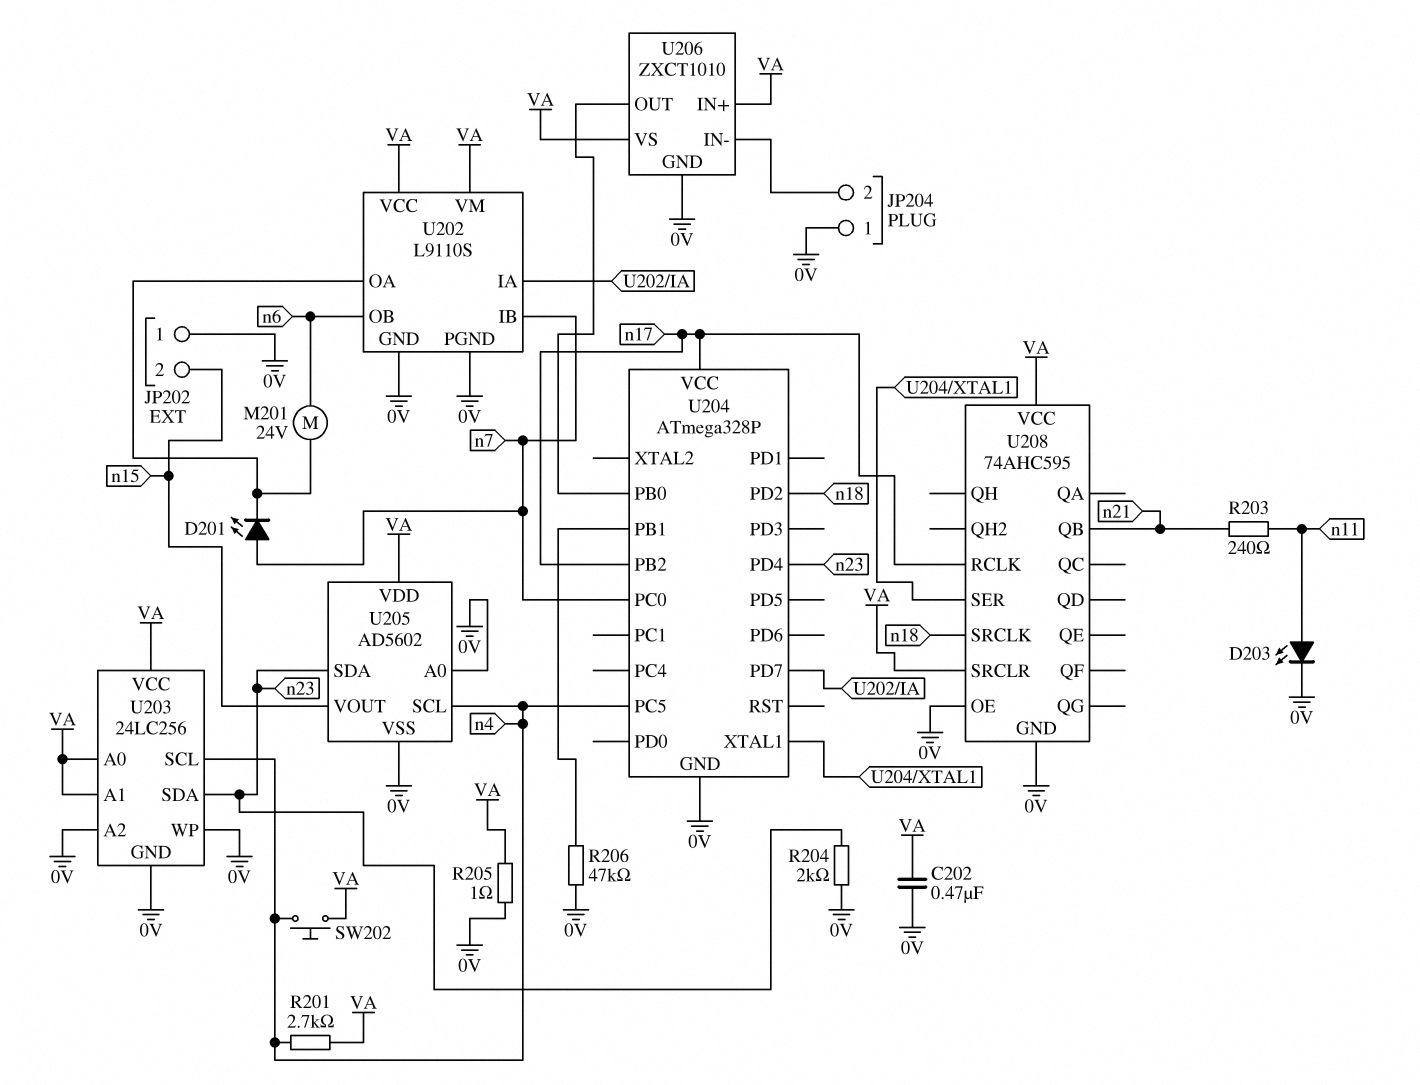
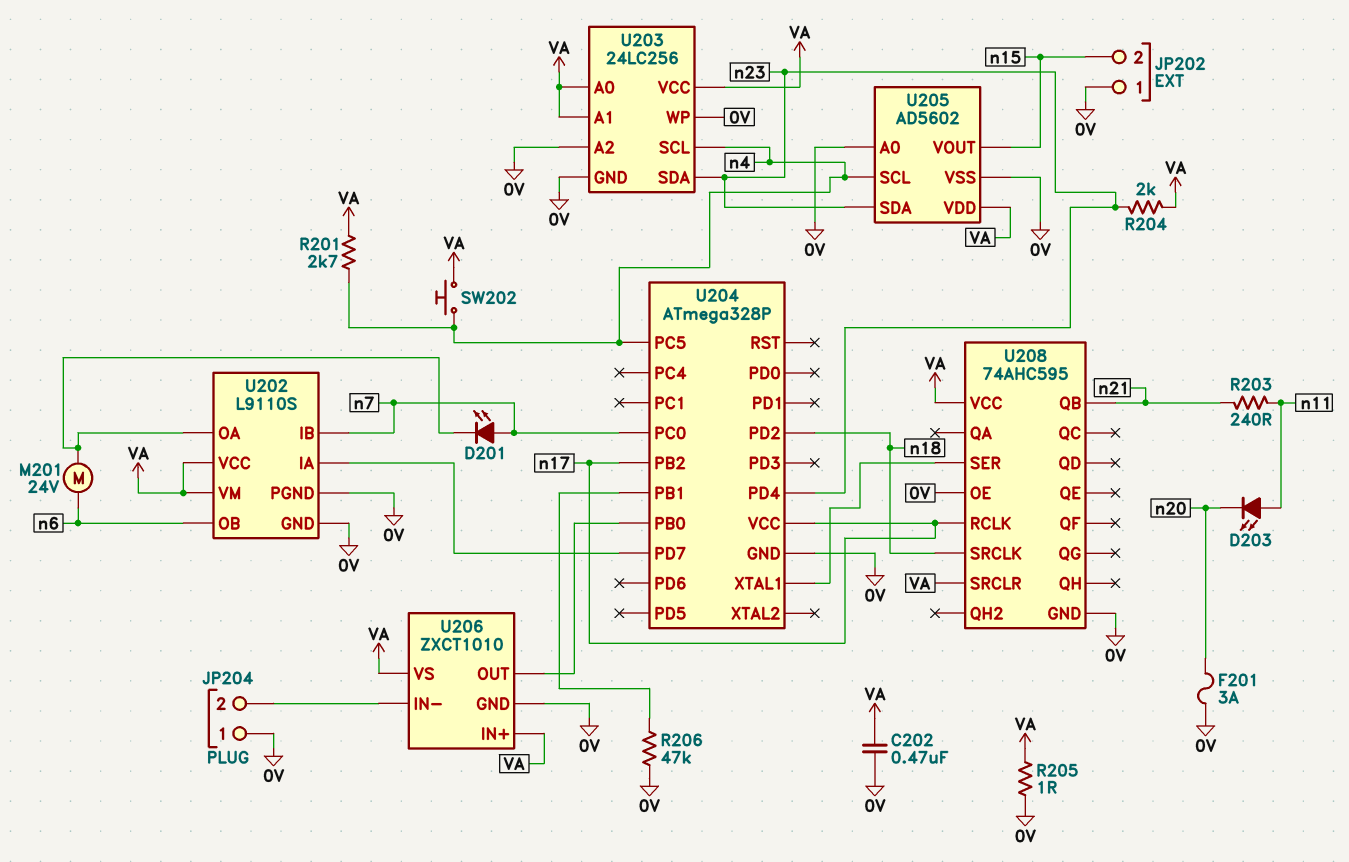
D203: LED (A n11, K 0V) -> LED (A n11, K n20)
F201: none -> 3A (0V, n20)
R204: 2k (0V, n23) -> 2k (VA, n23)

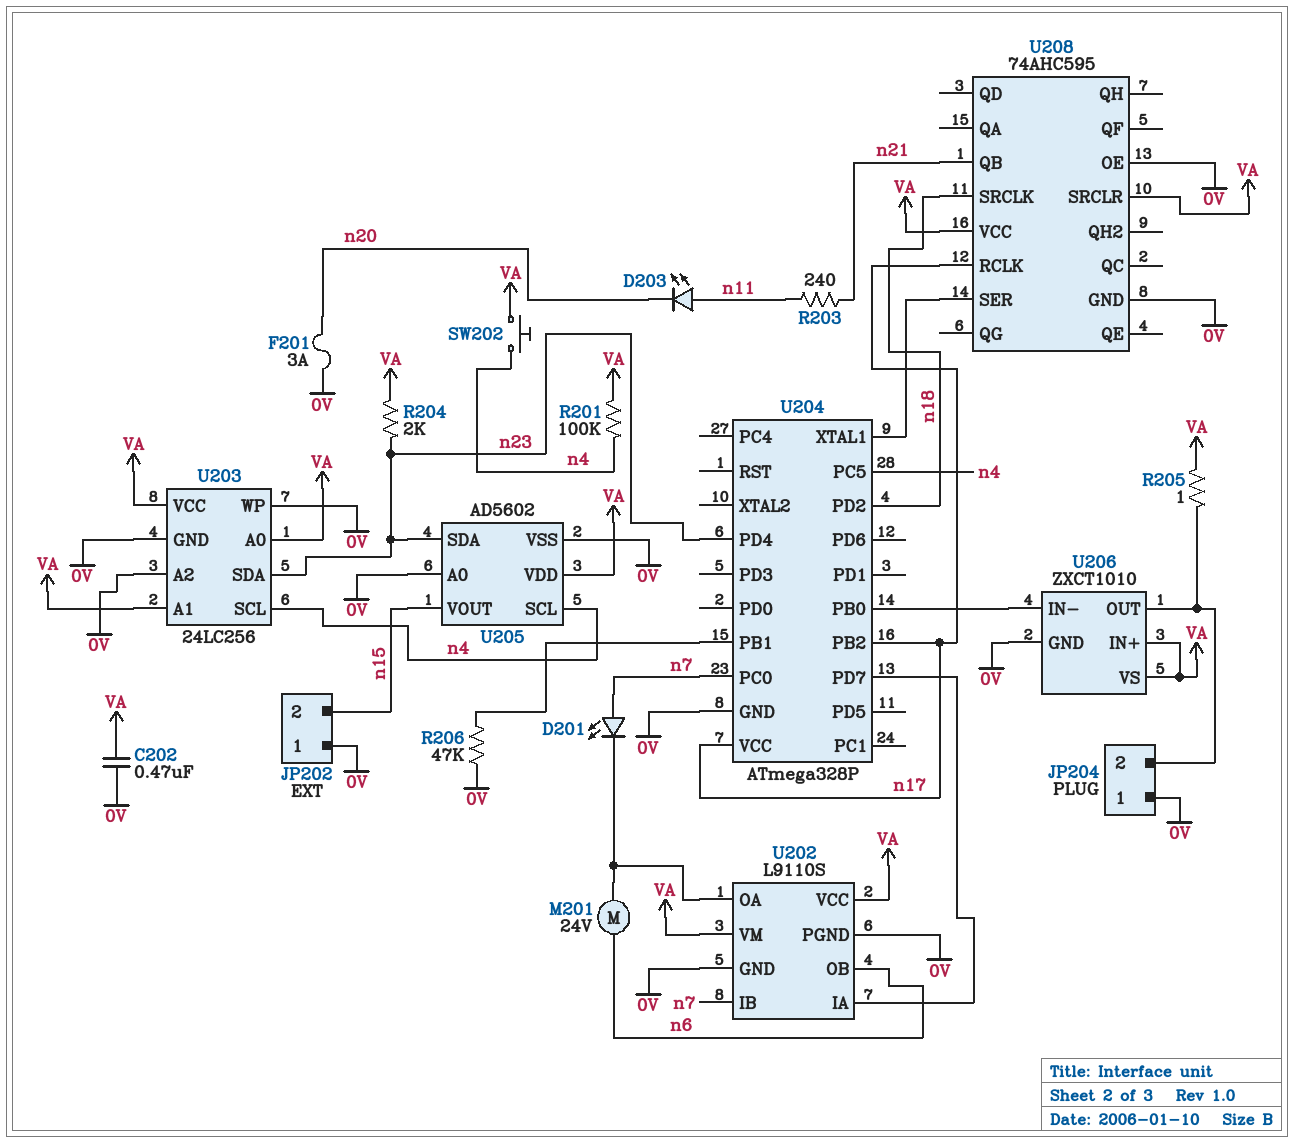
R201: 2.7k (VA, n4) -> 100k (VA, n4)
R205: 1 (0V, VA) -> 1 (JP204/2, VA)
U206 pin IN-: JP204/2 -> U204/PB0
U206 pin OUT: U204/PB0 -> JP204/2

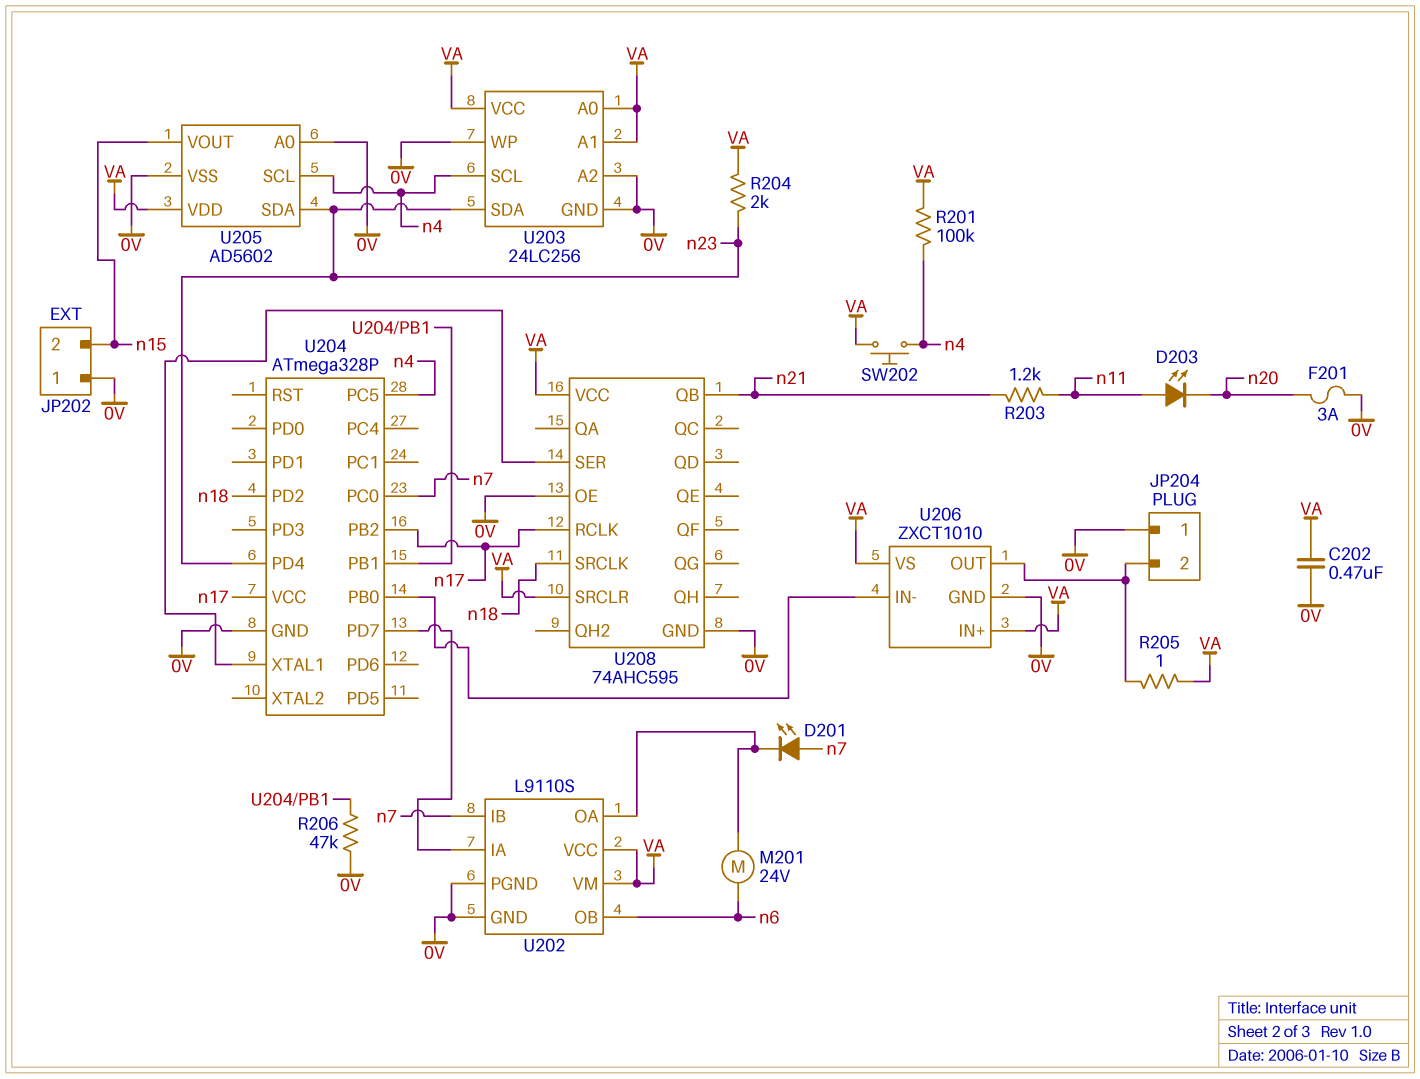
R203: 240 (n11, n21) -> 1.2k (n11, n21)

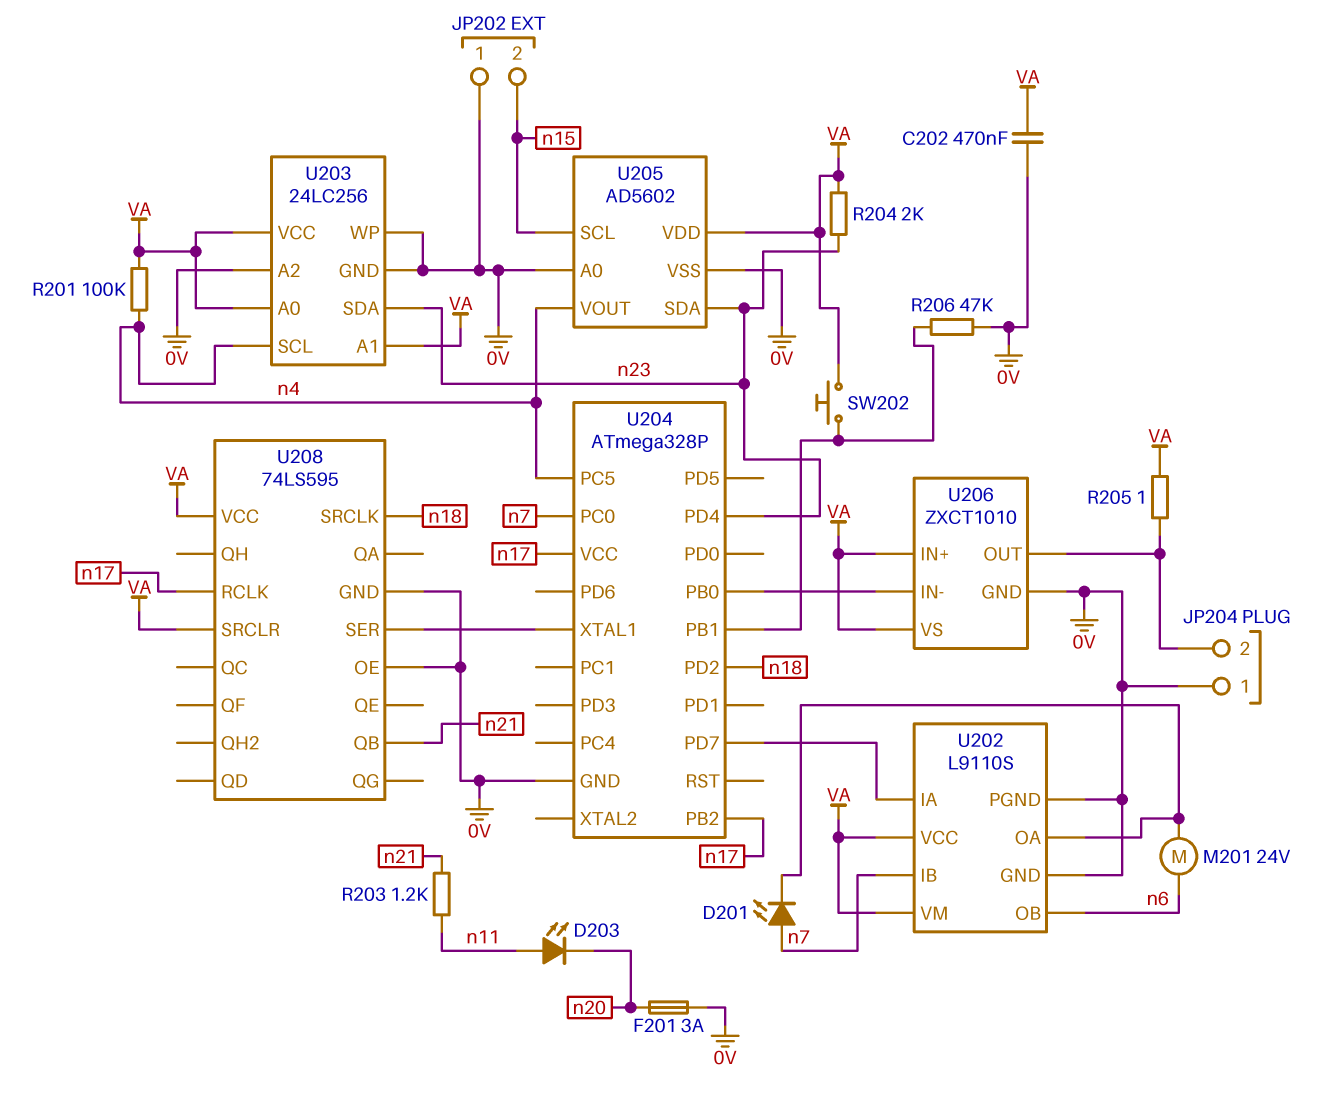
SW202: button (VA, n4) -> button (U204/PB1, VA)
U205 pin SCL: n4 -> n15
U205 pin VOUT: n15 -> n4
U208: 74AHC595 -> 74LS595

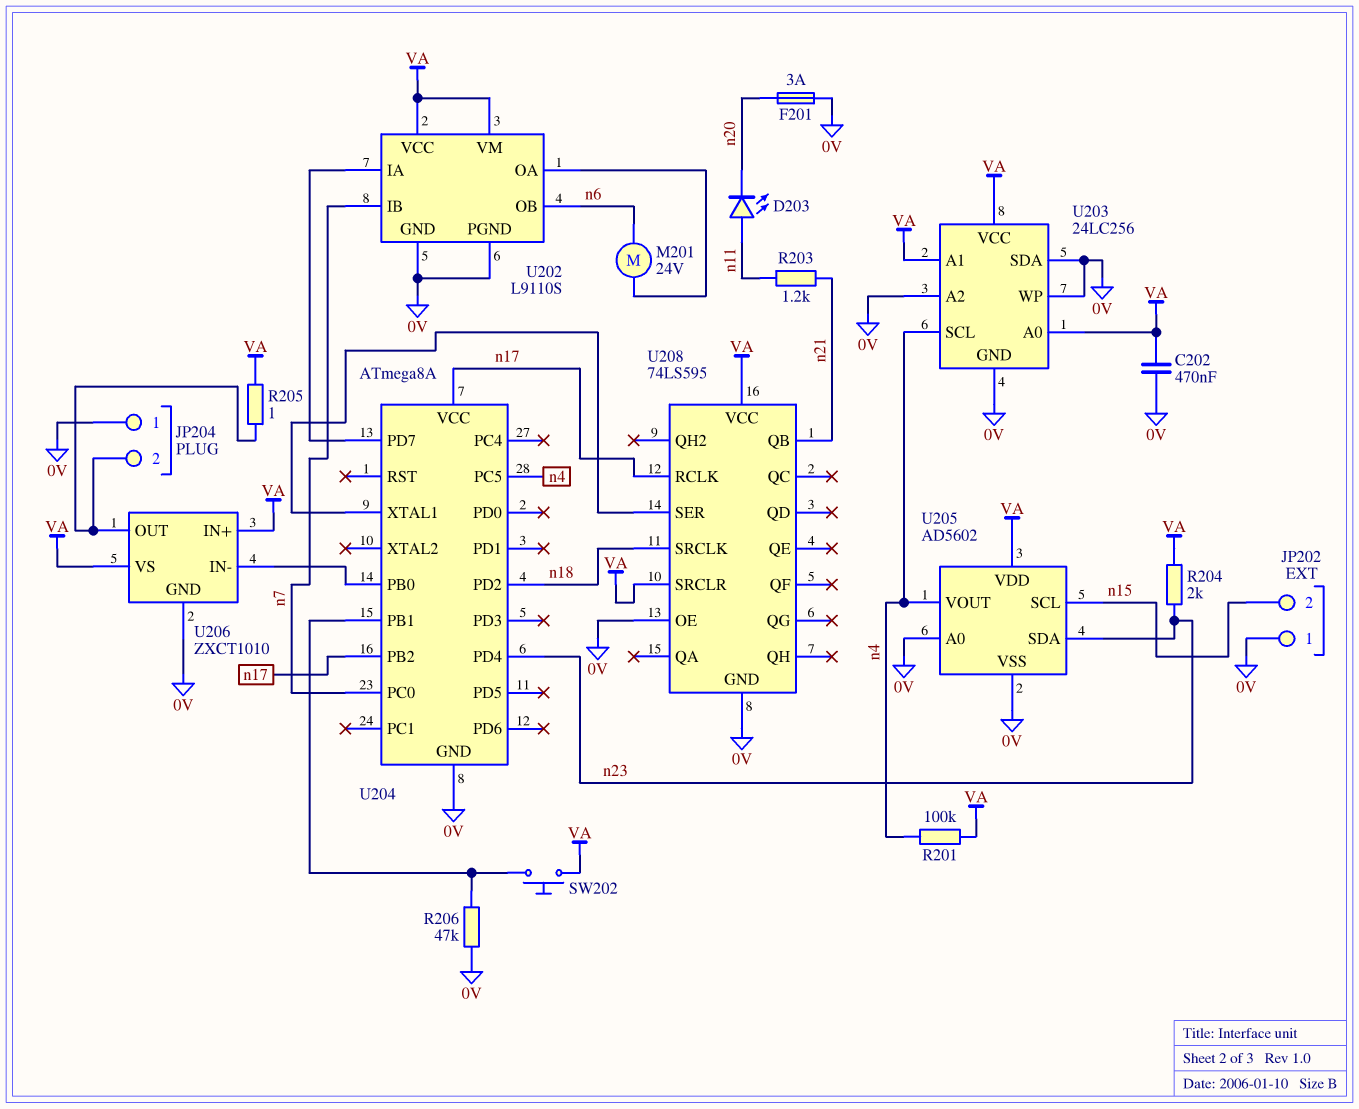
D201: LED (A n7, K U202/OA) -> none
U203 pin SDA: n23 -> 0V
U204: ATmega328P -> ATmega8A

